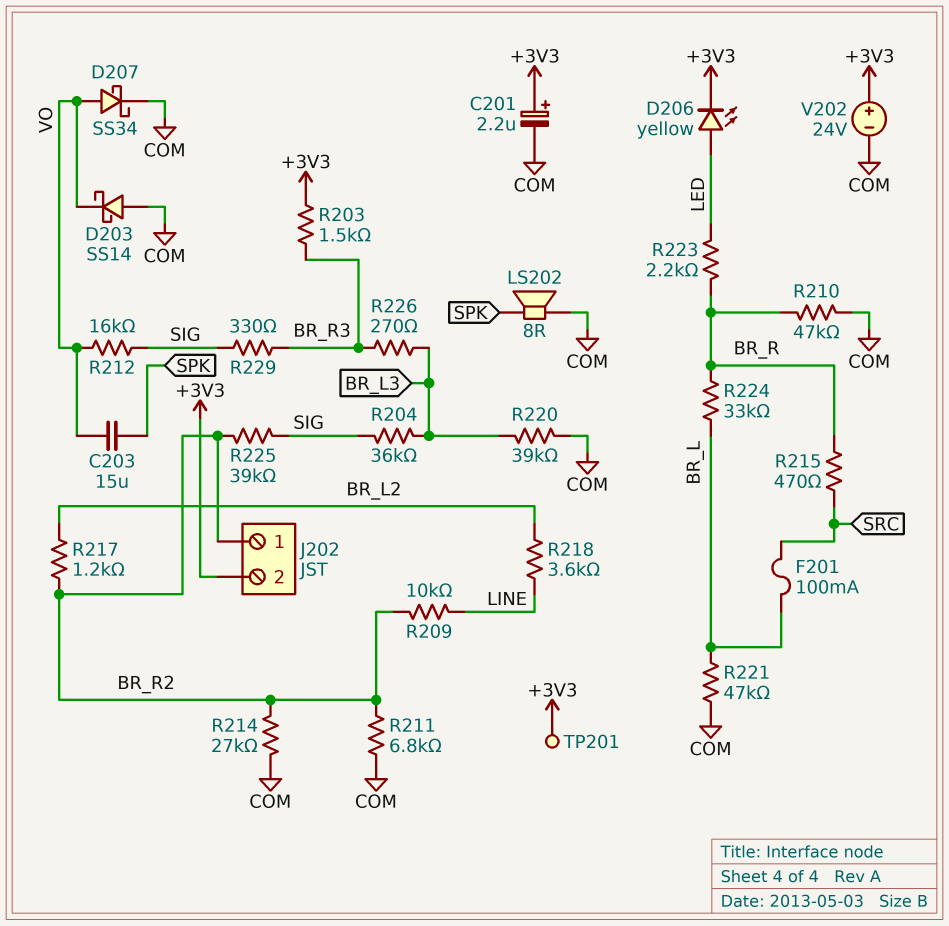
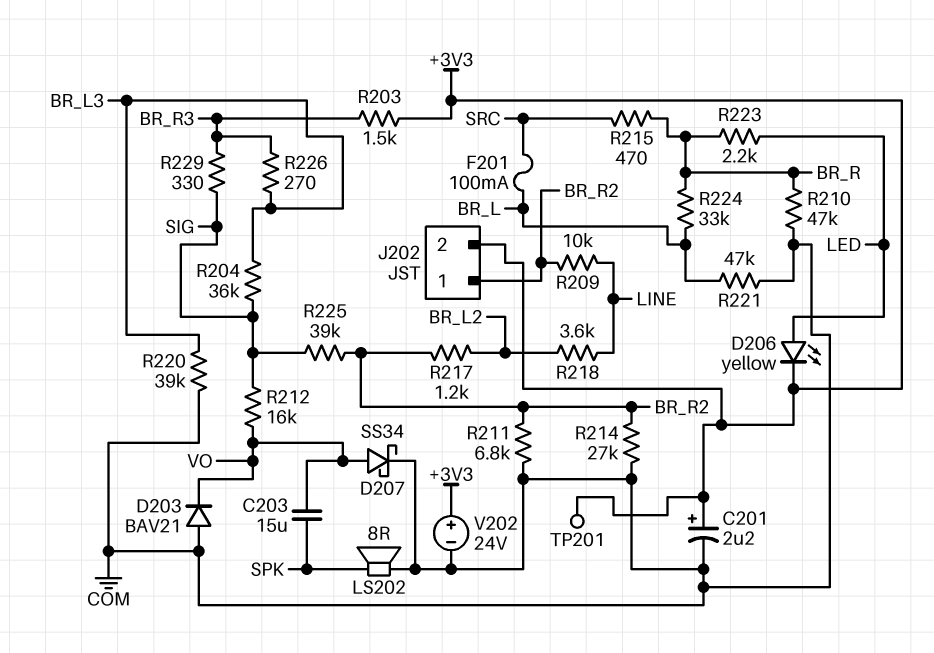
D203: schottky SS14 (A COM, K VO) -> diode BAV21 (A COM, K VO)

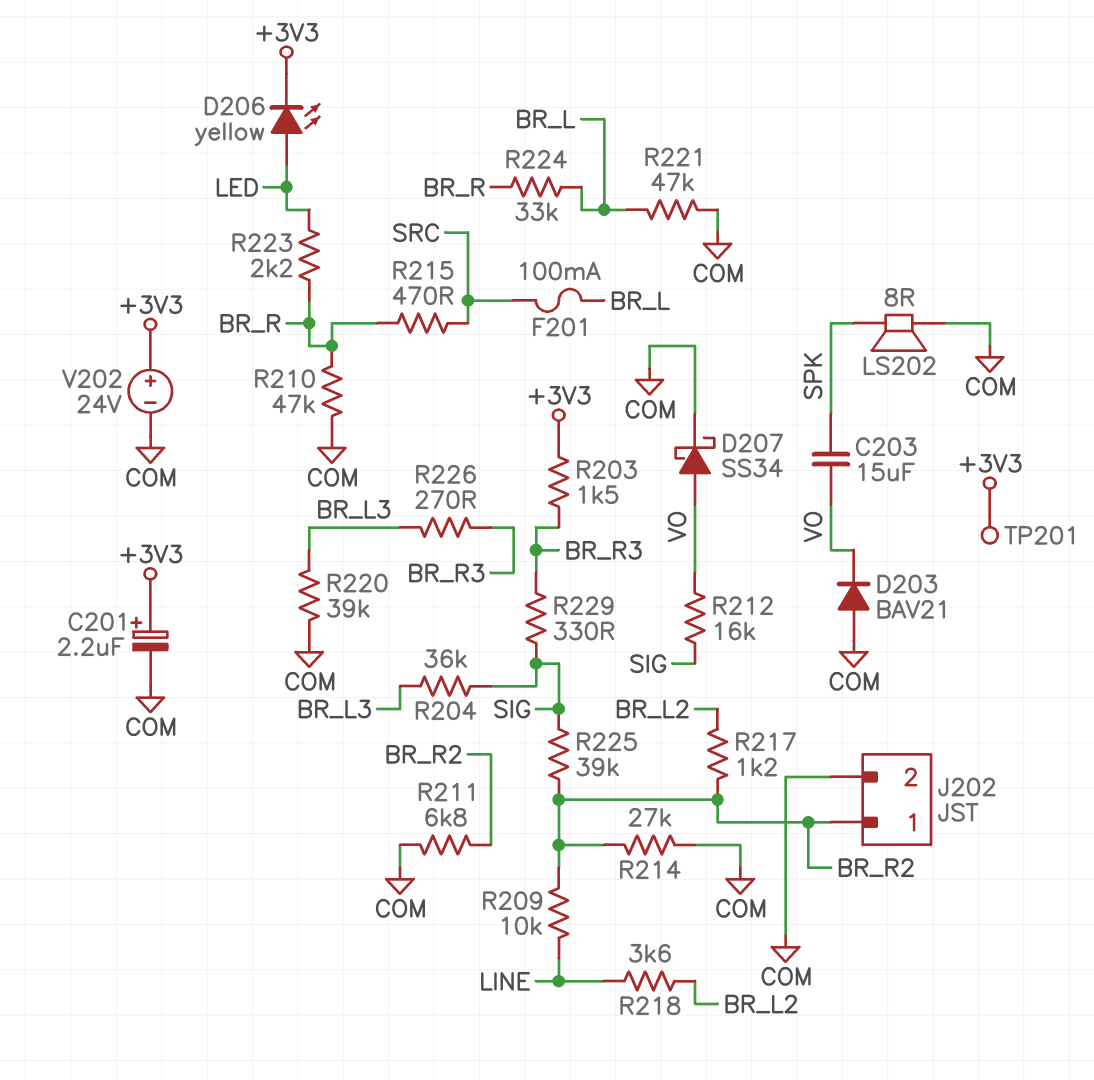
J202 pin 2: +3V3 -> COM

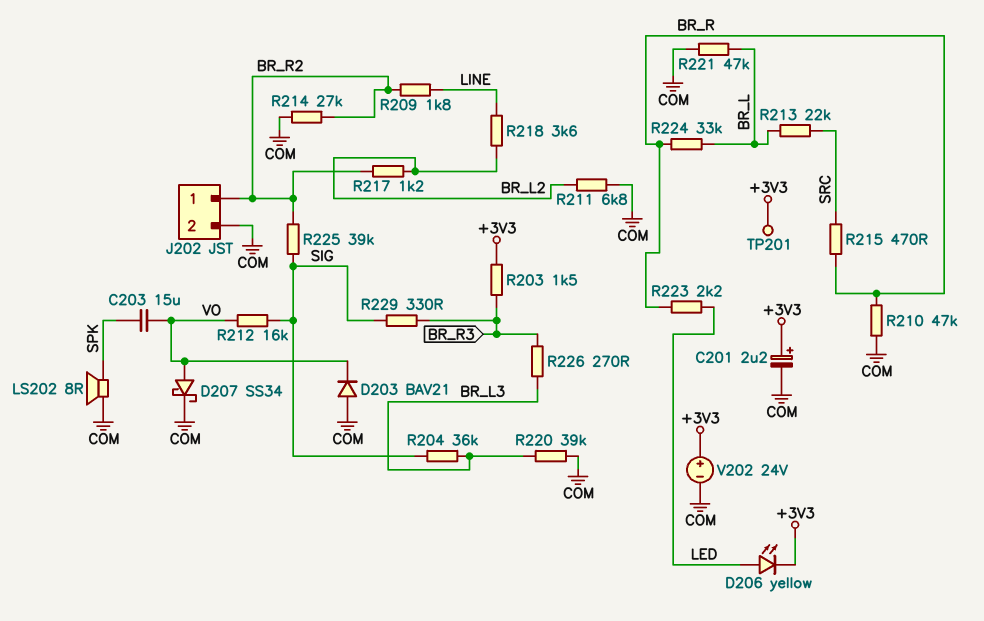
F201: 100mA (BR_L, SRC) -> none
R209: 10k (BR_R2, LINE) -> 1.8k (BR_R2, LINE)
R211: 6.8k (BR_R2, COM) -> 6.8k (BR_L2, COM)
R213: none -> 22k (BR_L, SRC)

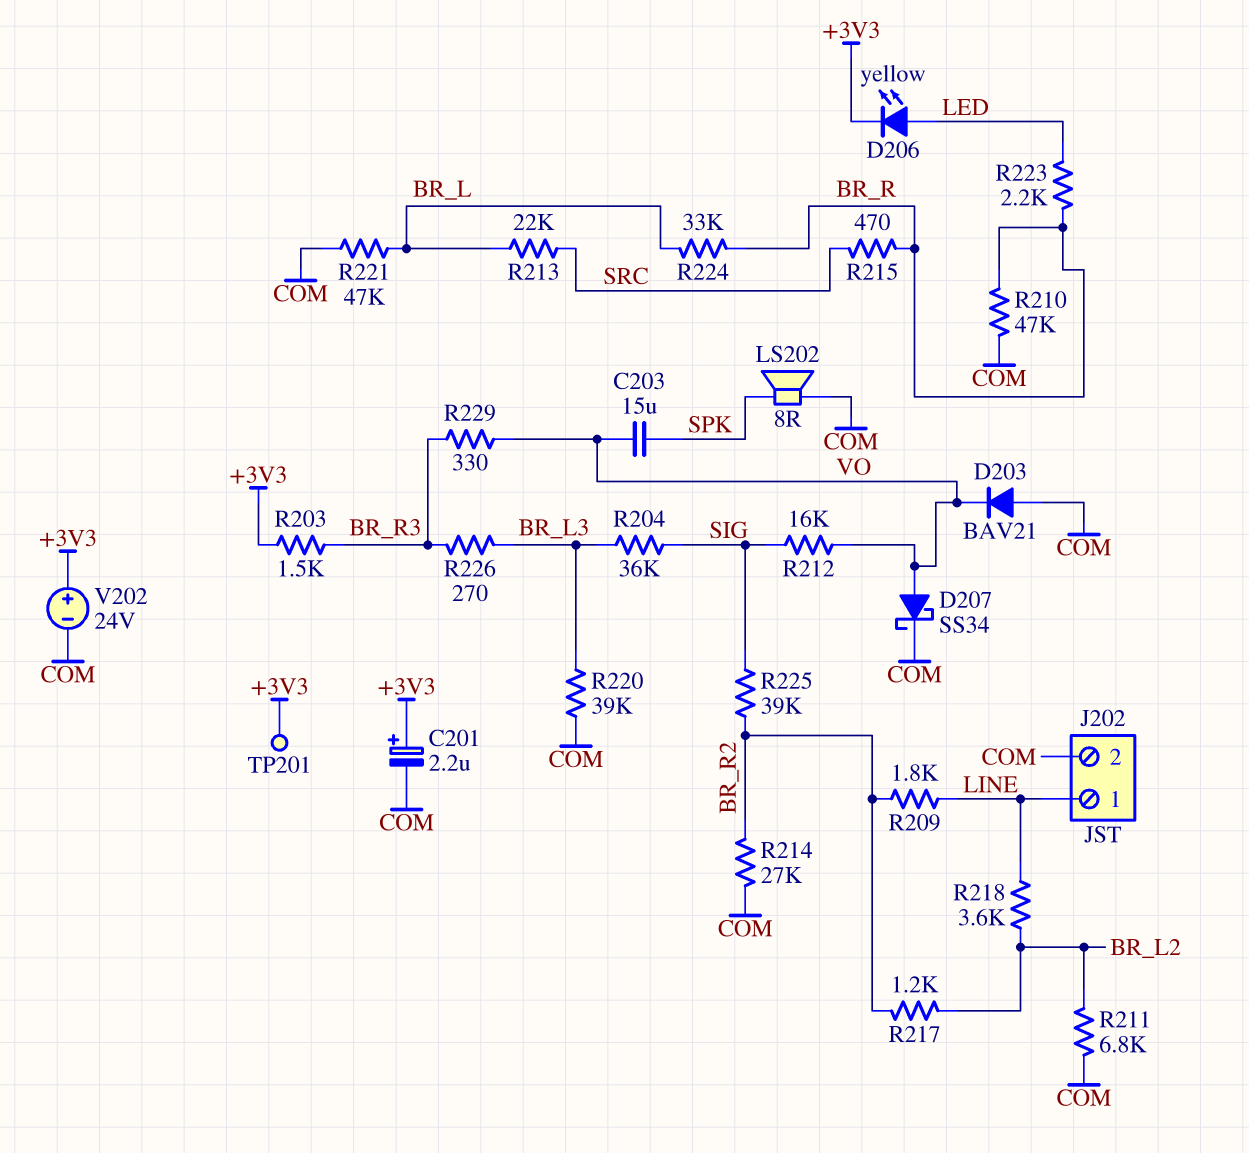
J202 pin 1: BR_R2 -> LINE
R229: 330 (BR_R3, SIG) -> 330 (BR_R3, VO)

